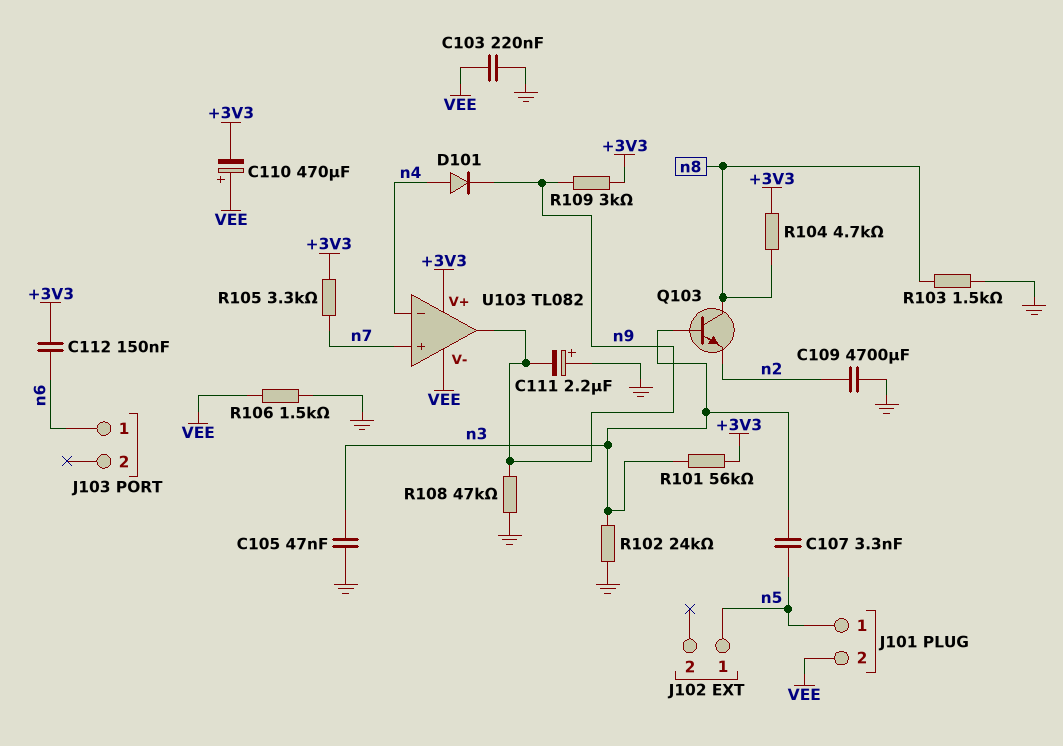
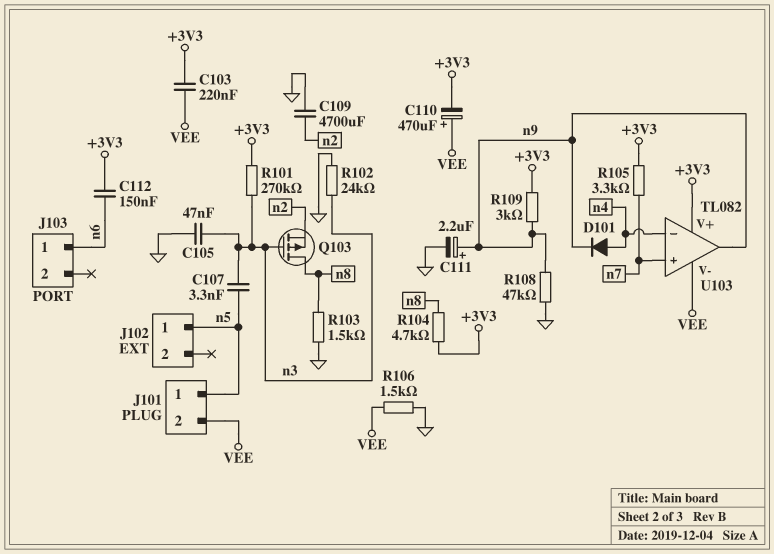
C103: 220nF (GND, VEE) -> 220nF (+3V3, VEE)
C111: 2.2uF (plus GND, minus n9) -> 2.2uF (plus n9, minus GND)
Q103: NPN (B n3, C n8, E n2) -> PMOS (G n3, D n8, S n2)
R101: 56k (+3V3, n3) -> 270k (+3V3, n3)

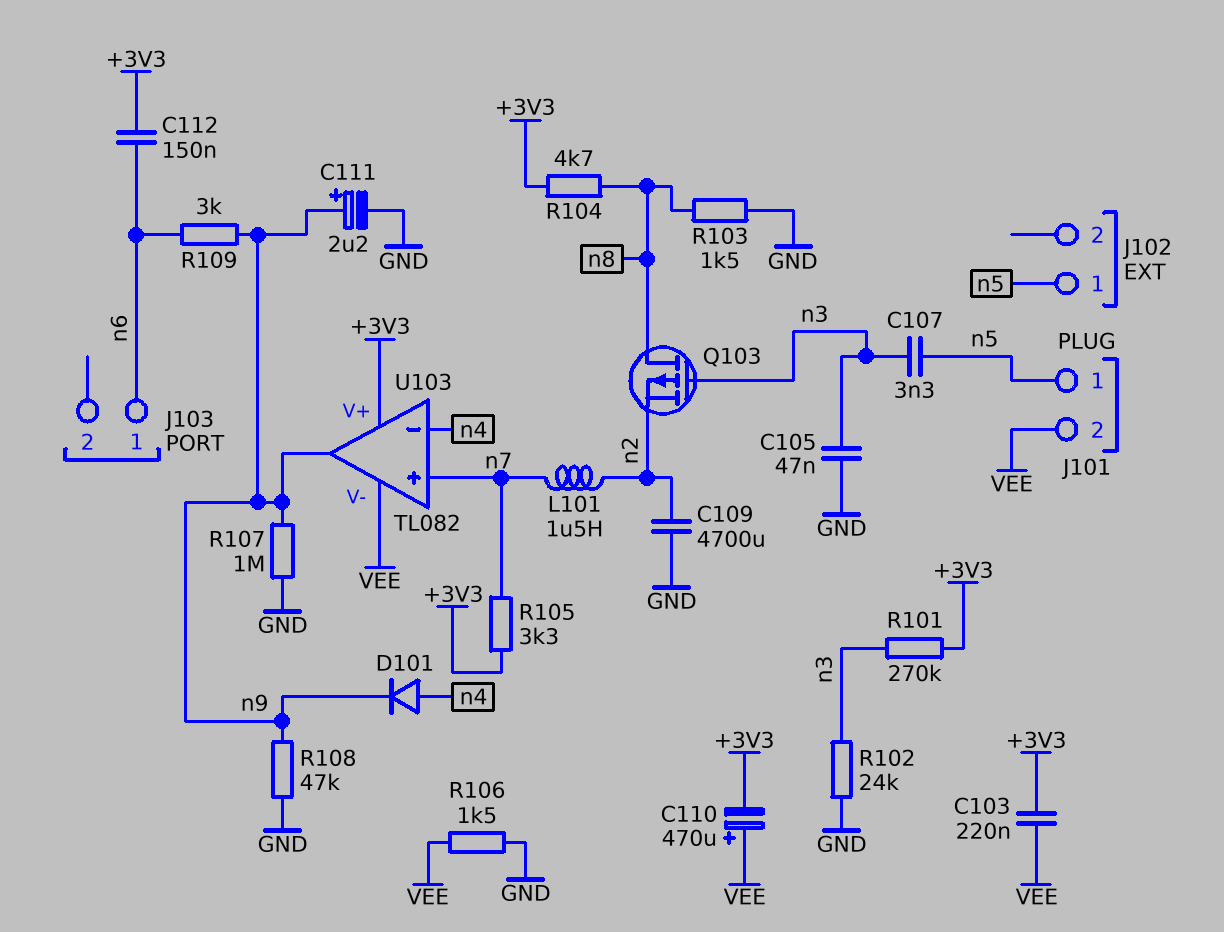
L101: none -> 1.5uH (n2, n7)
R107: none -> 1M (GND, n9)
R109: 3k (+3V3, n9) -> 3k (n6, n9)

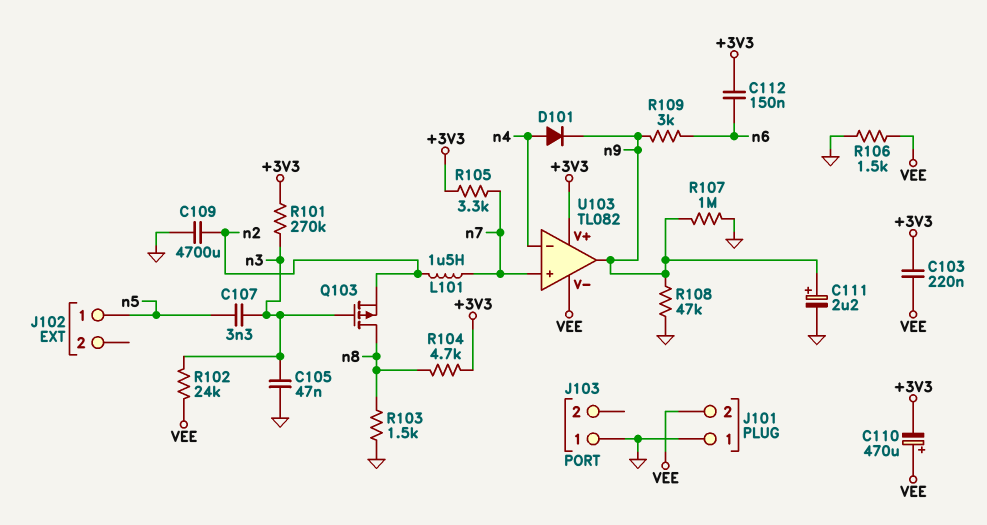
J101 pin 1: n5 -> GND
J103 pin 1: n6 -> GND
R102: 24k (GND, n3) -> 24k (VEE, n3)

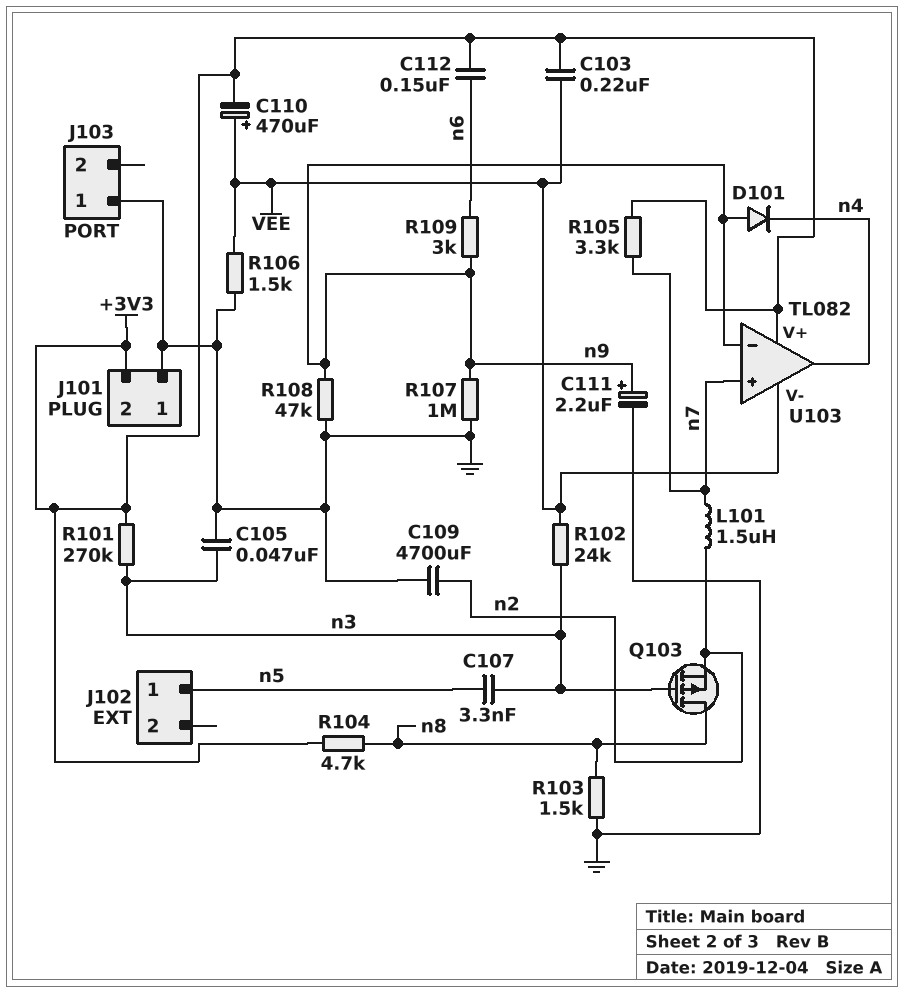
D101: diode (A n4, K n9) -> diode (A n9, K n4)
J101 pin 2: VEE -> +3V3
U103 pin in-: n4 -> n9
U103 pin out: n9 -> n4

